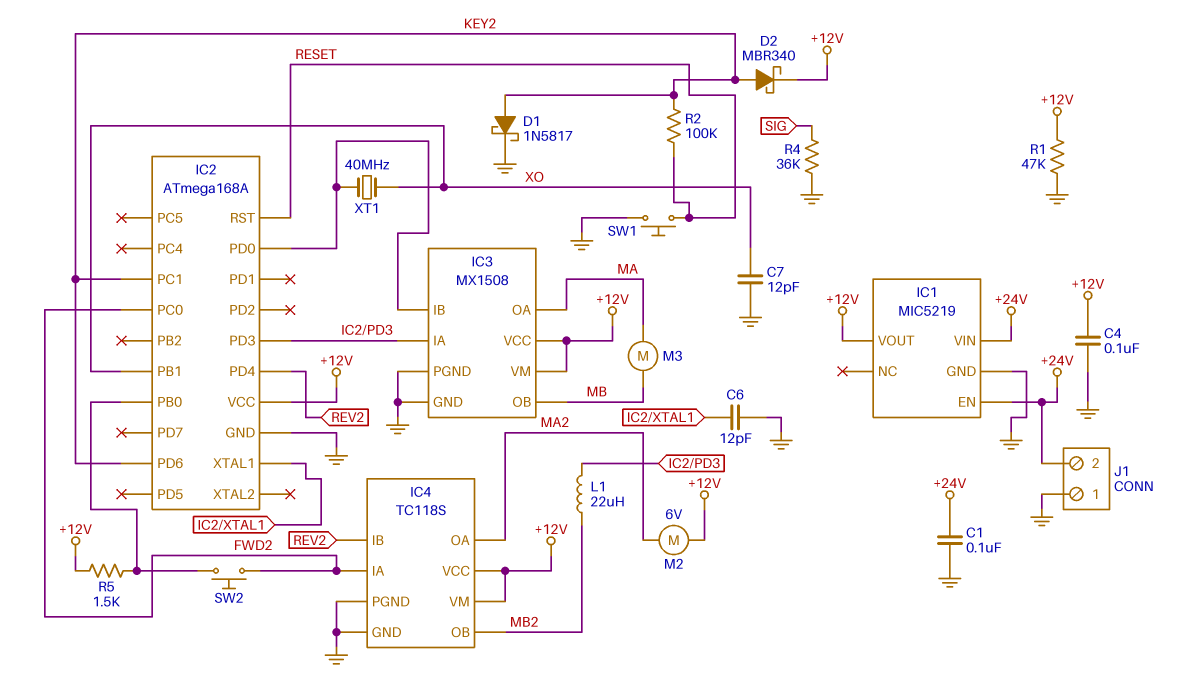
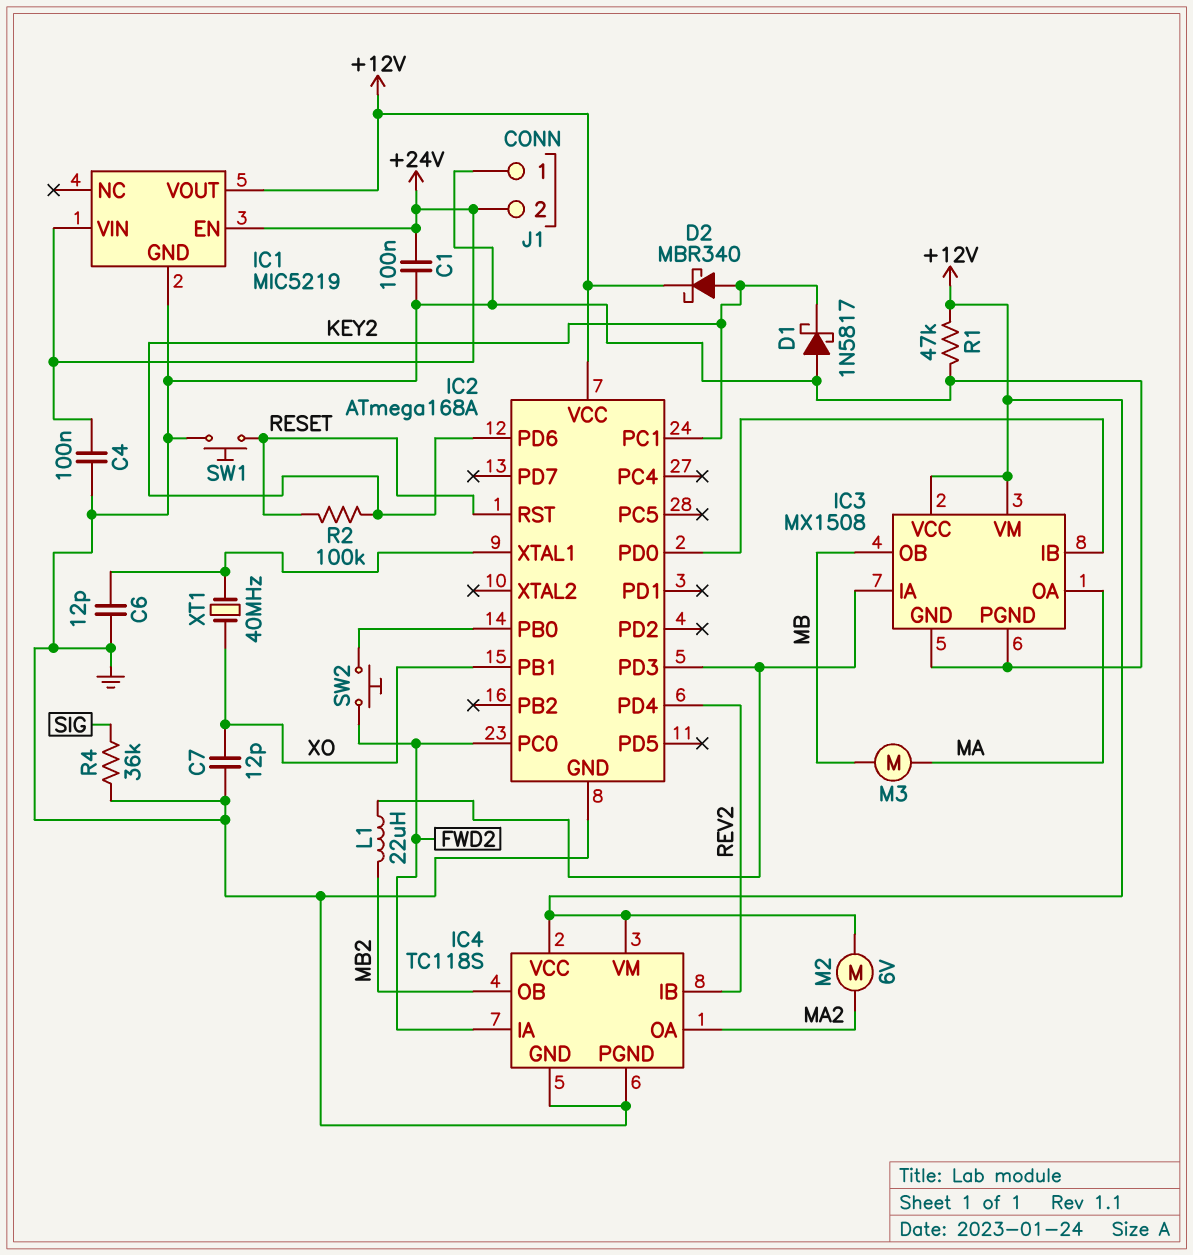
C4: 100nF (+12V, GND) -> 100nF (+24V, GND)
D1: schottky 1N5817 (A KEY2, K GND) -> schottky 1N5817 (A GND, K KEY2)
R5: 1.5k (+12V, IC2/PB0) -> none
XT1: 40MHz (IC2/PD0, XO) -> 40MHz (IC2/XTAL1, XO)

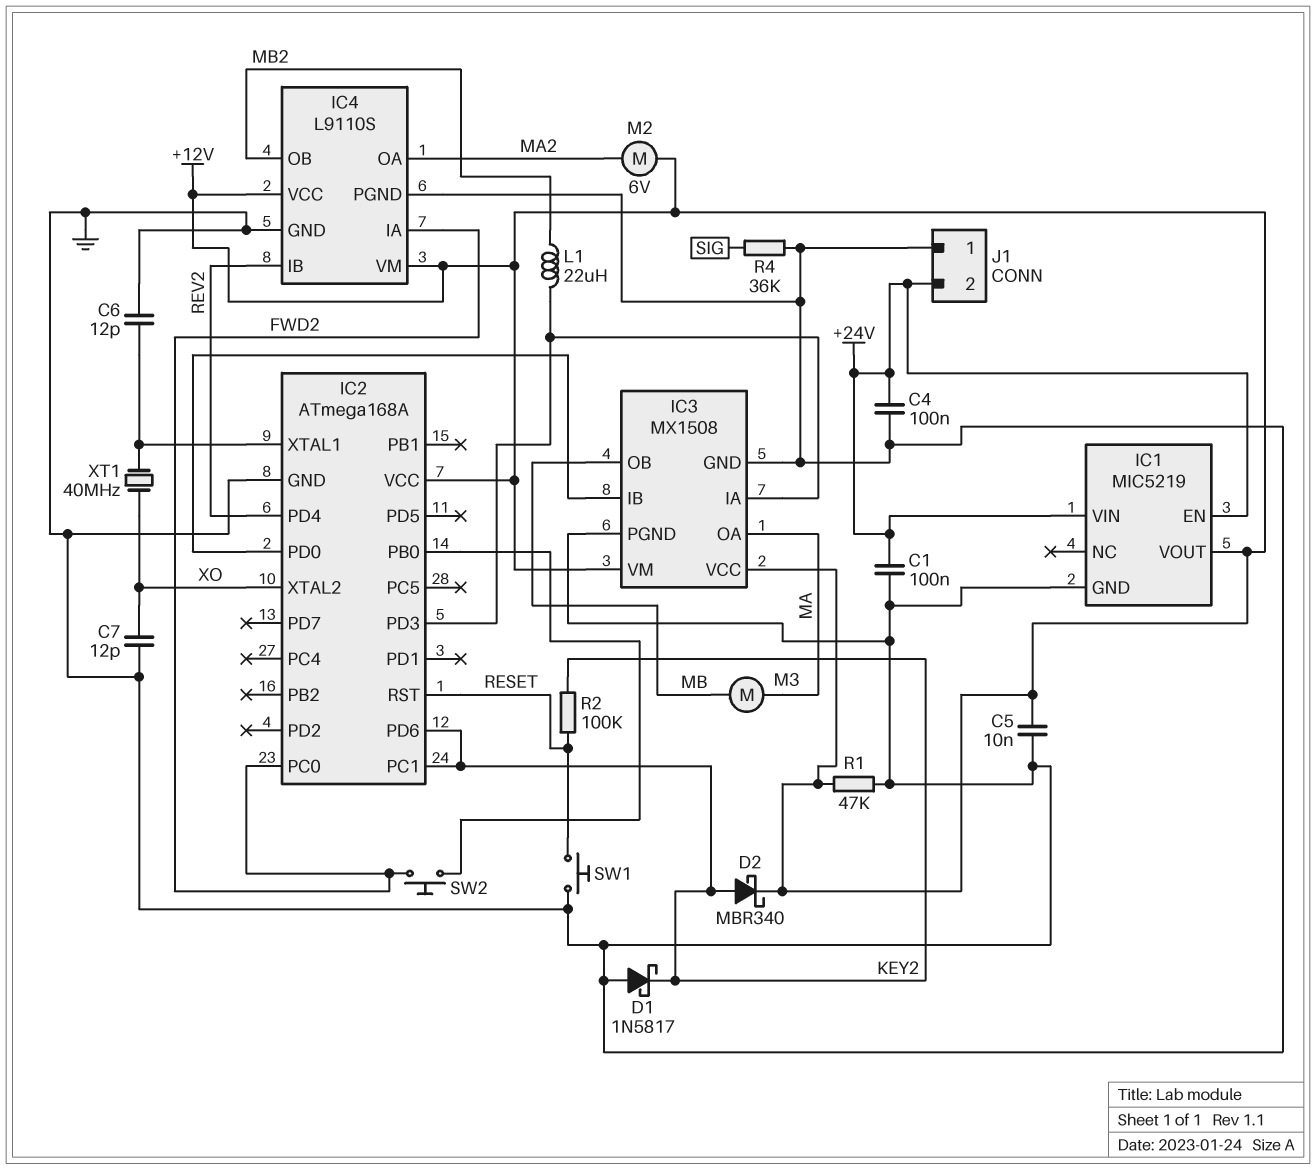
C5: none -> 10nF (+12V, GND)
IC2 pin PB1: XO -> none
IC2 pin XTAL2: none -> XO
IC4: TC118S -> L9110S

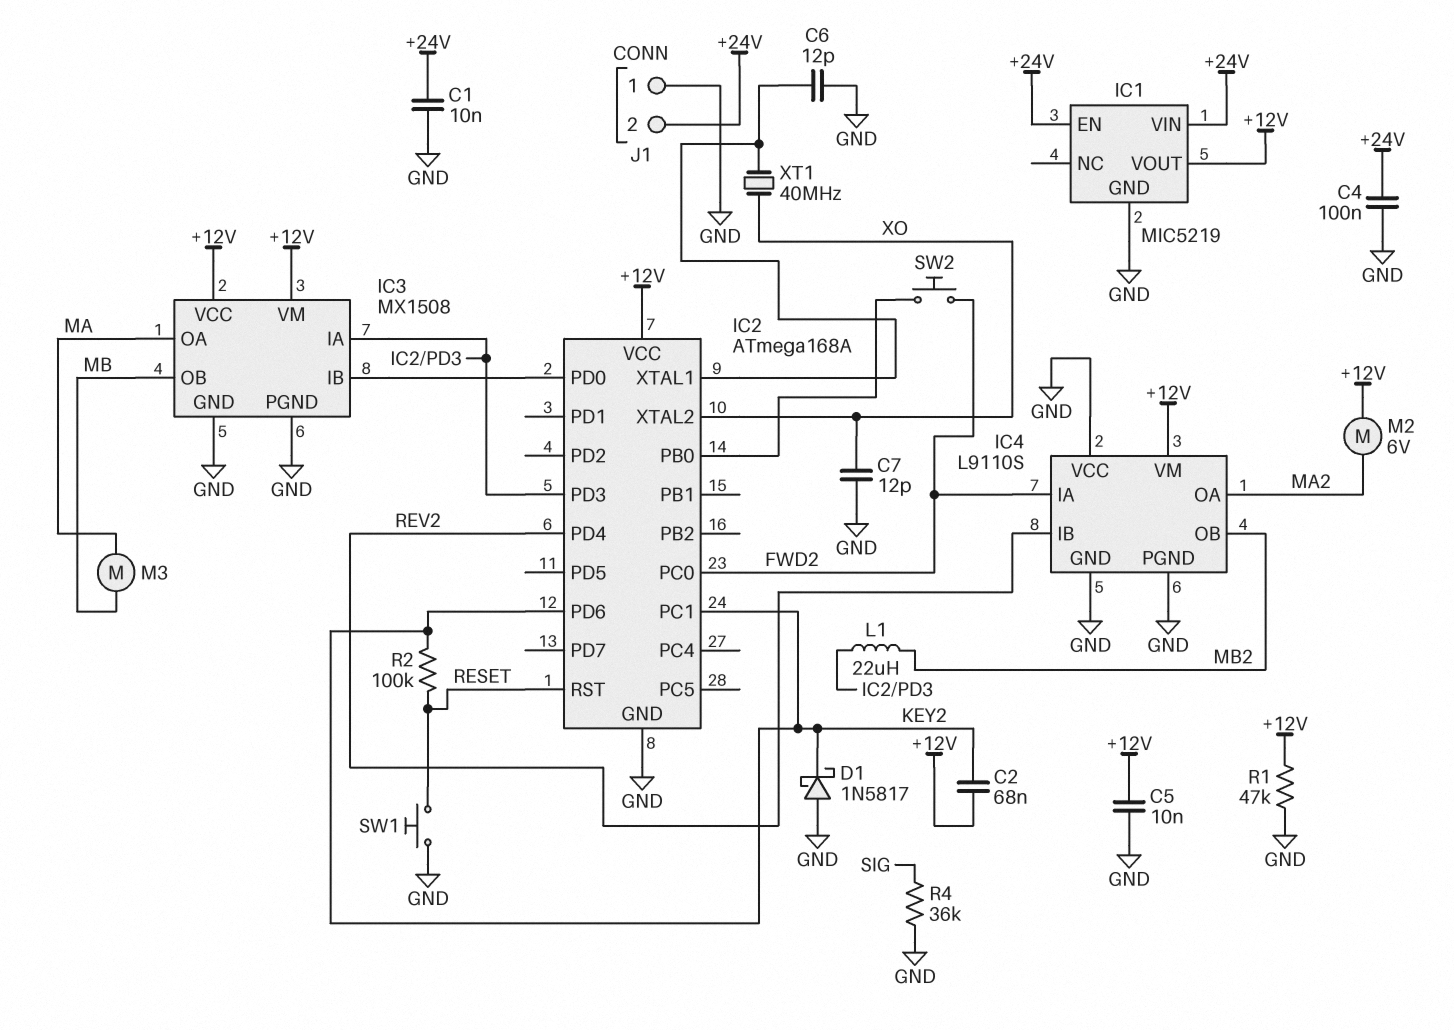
C1: 100nF (+24V, GND) -> 10nF (+24V, GND)
C2: none -> 68nF (+12V, KEY2)
D2: schottky MBR340 (A KEY2, K +12V) -> none
IC4 pin VCC: +12V -> GND

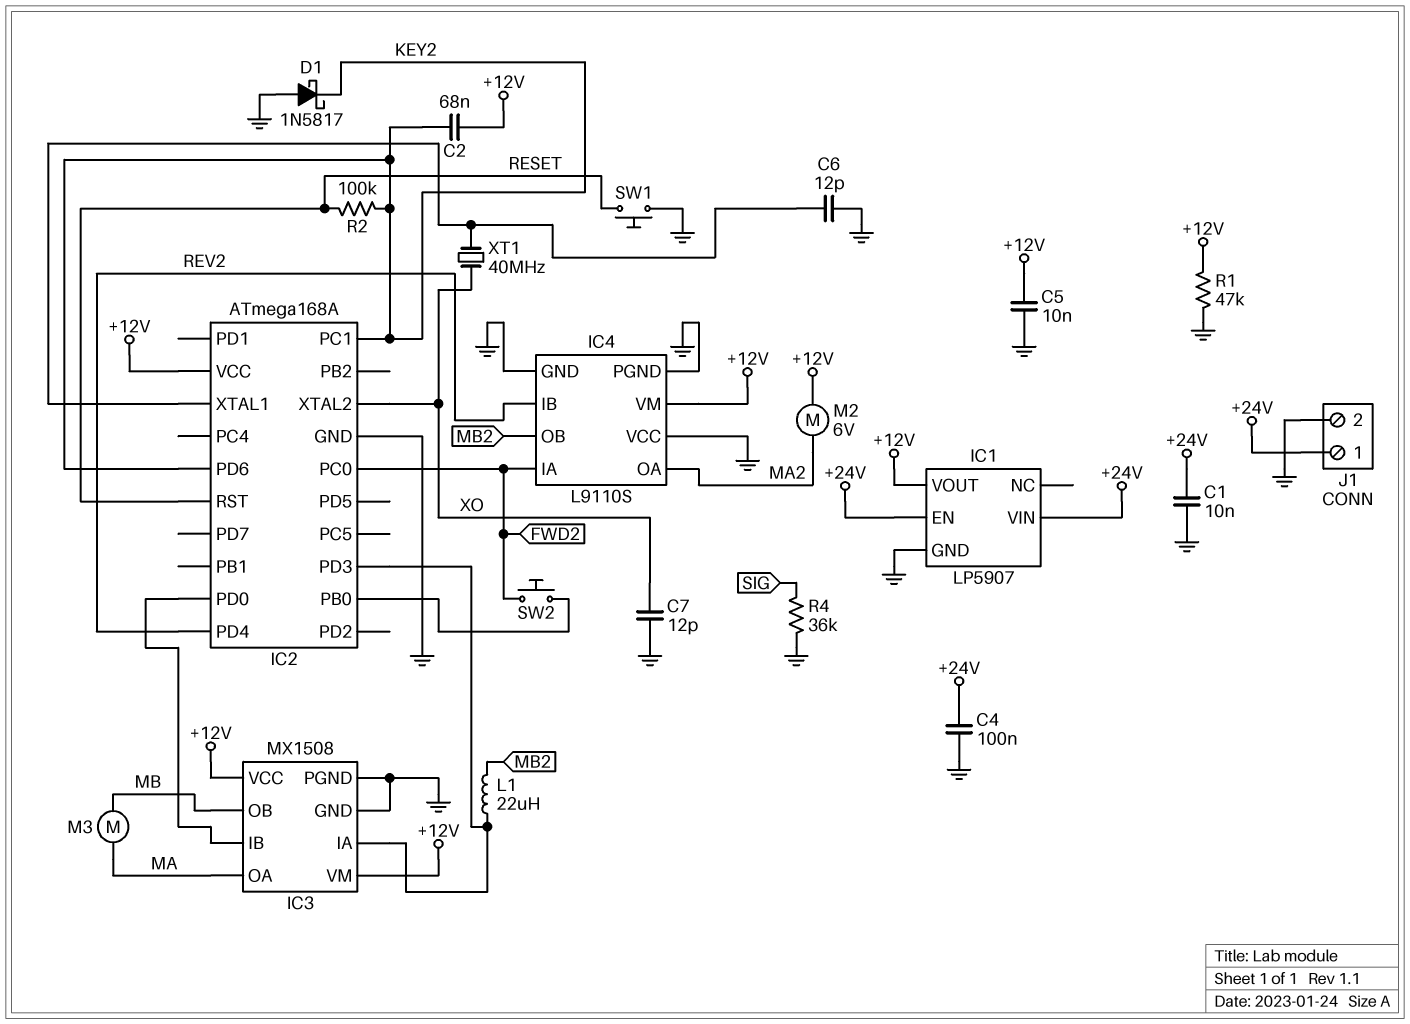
IC1: MIC5219 -> LP5907
J1 pin 1: GND -> +24V
J1 pin 2: +24V -> GND

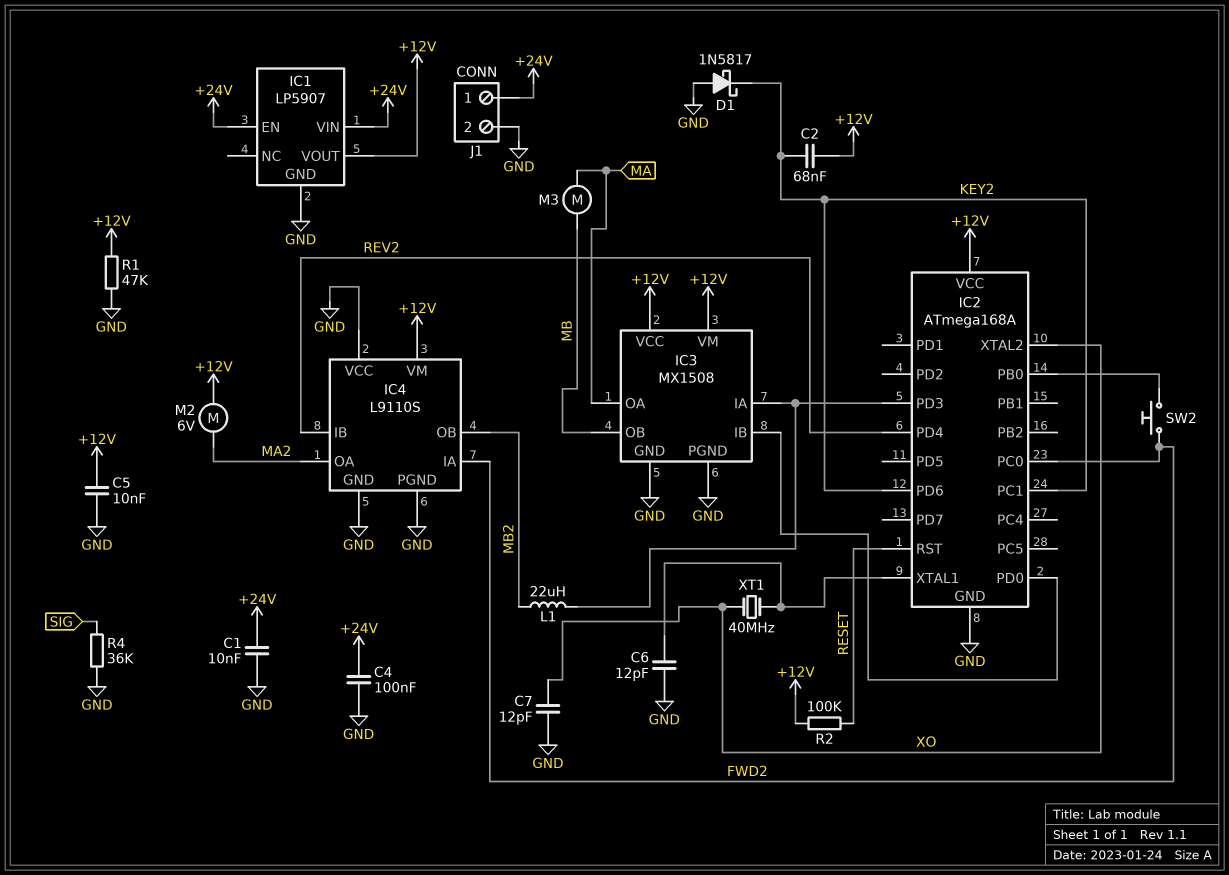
R2: 100k (KEY2, RESET) -> 100k (+12V, RESET)
SW1: button (GND, RESET) -> none

